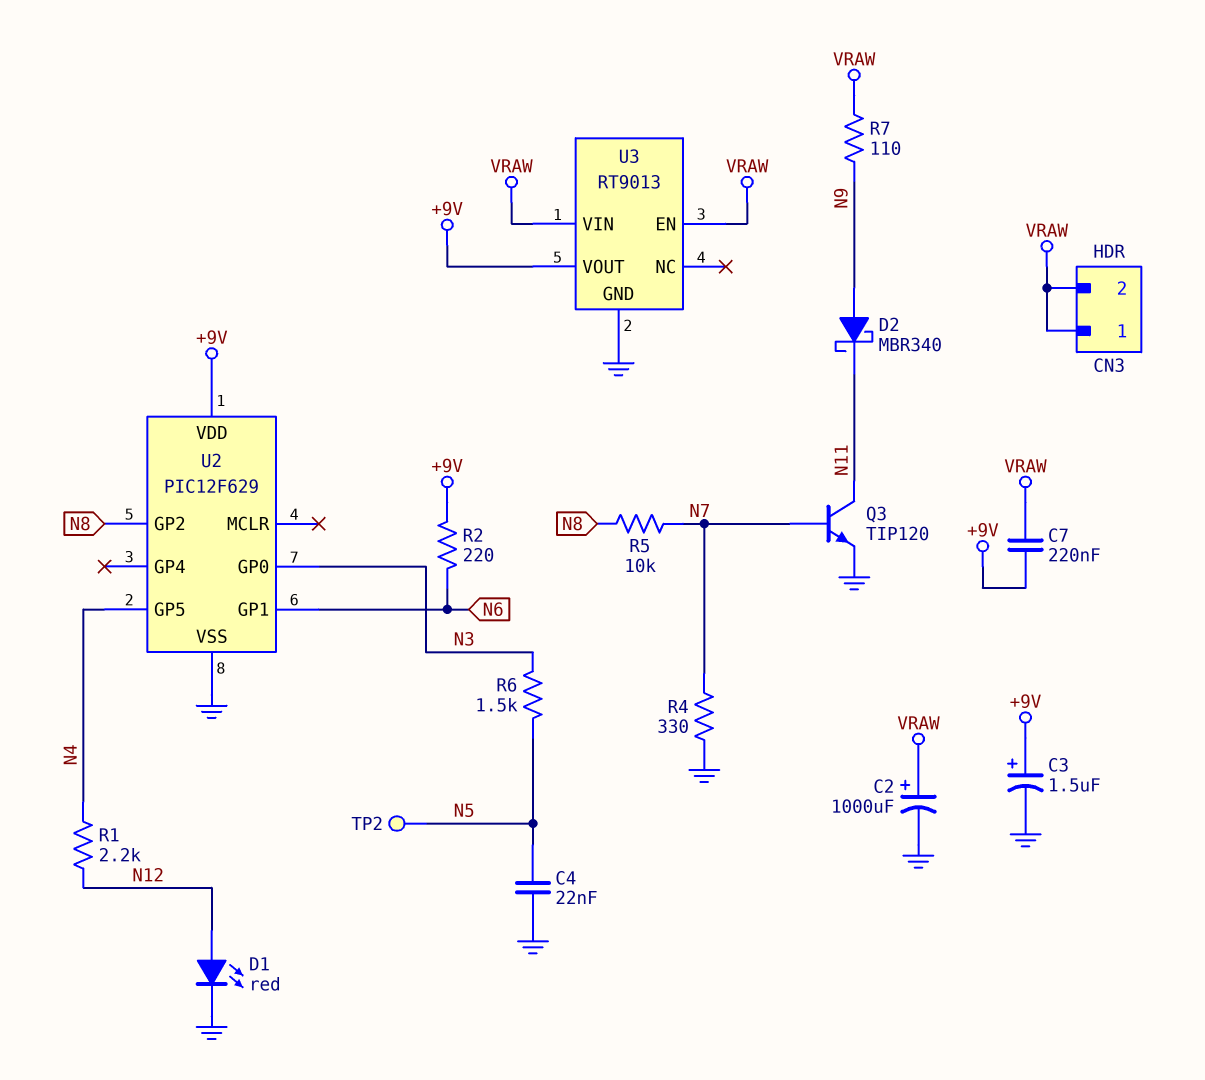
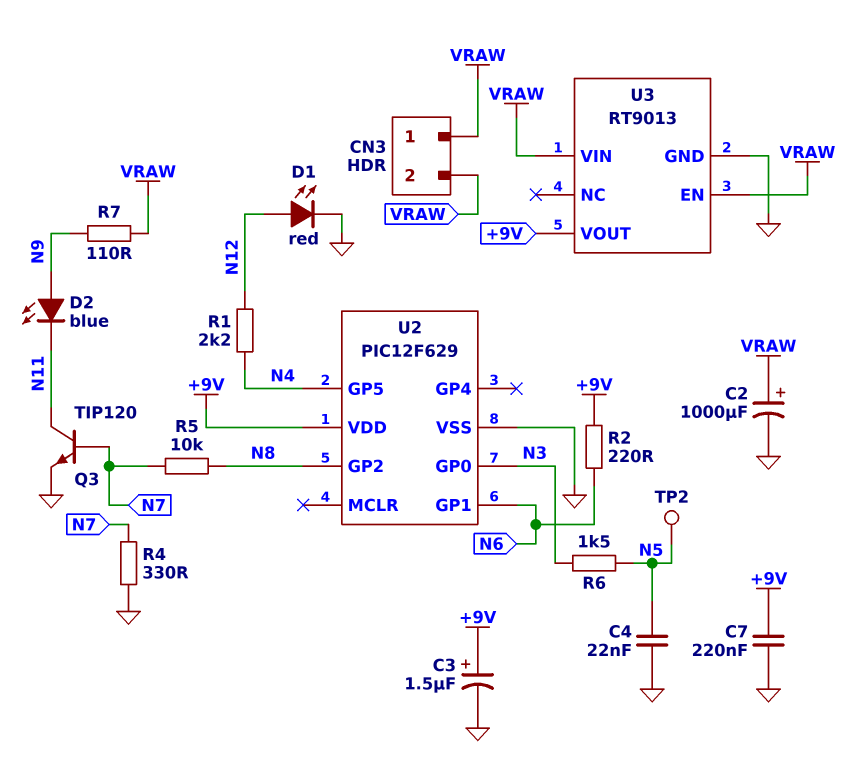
C7: 220nF (+9V, VRAW) -> 220nF (+9V, GND)
D2: schottky MBR340 (A N9, K N11) -> LED blue (A N9, K N11)

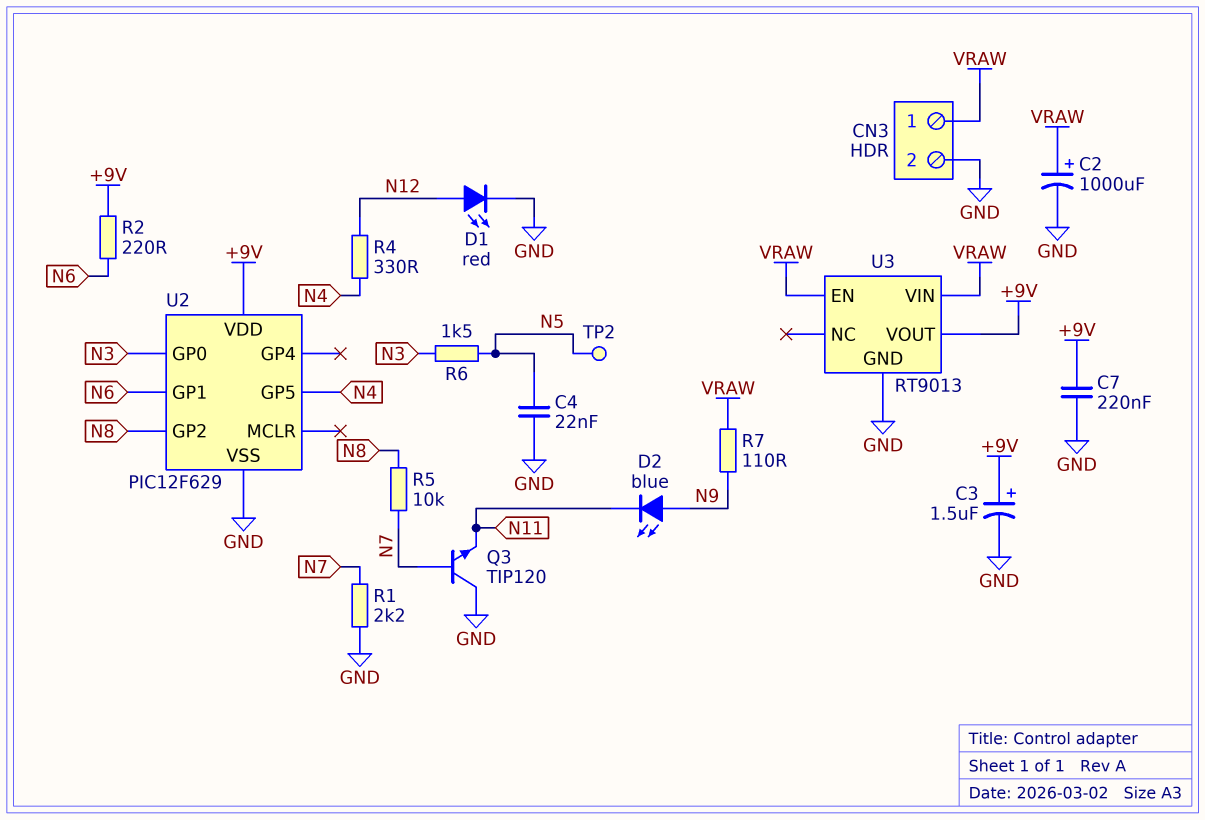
CN3 pin 2: VRAW -> GND
Q3: NPN TIP120 (B N7, C N11, E GND) -> NPN TIP120 (B N7, C GND, E N11)
R1: 2.2k (N4, N12) -> 2.2k (GND, N7)
R4: 330 (GND, N7) -> 330 (N4, N12)

